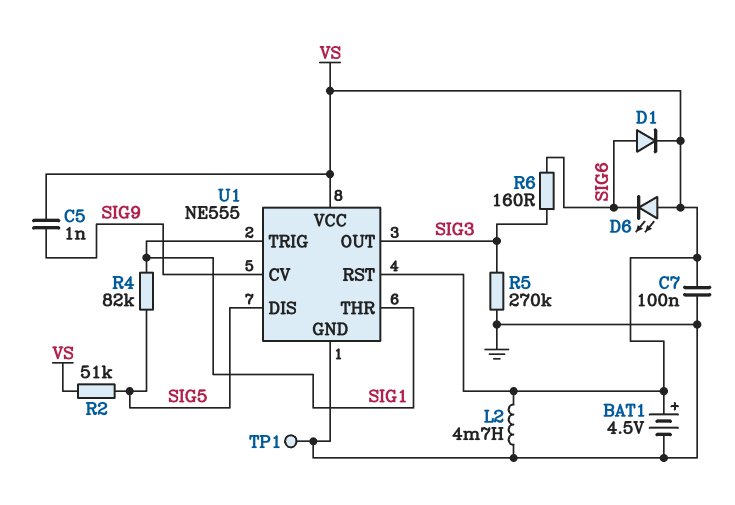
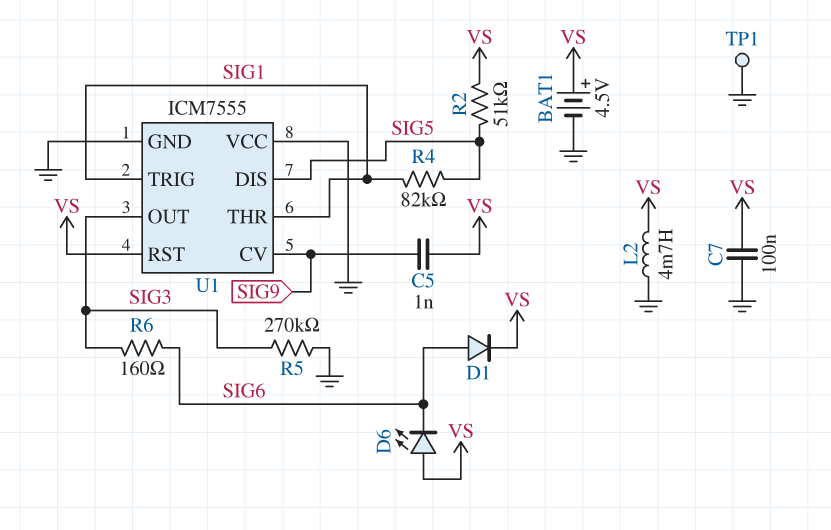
U1: NE555 -> ICM7555
U1 pin VCC: VS -> GND

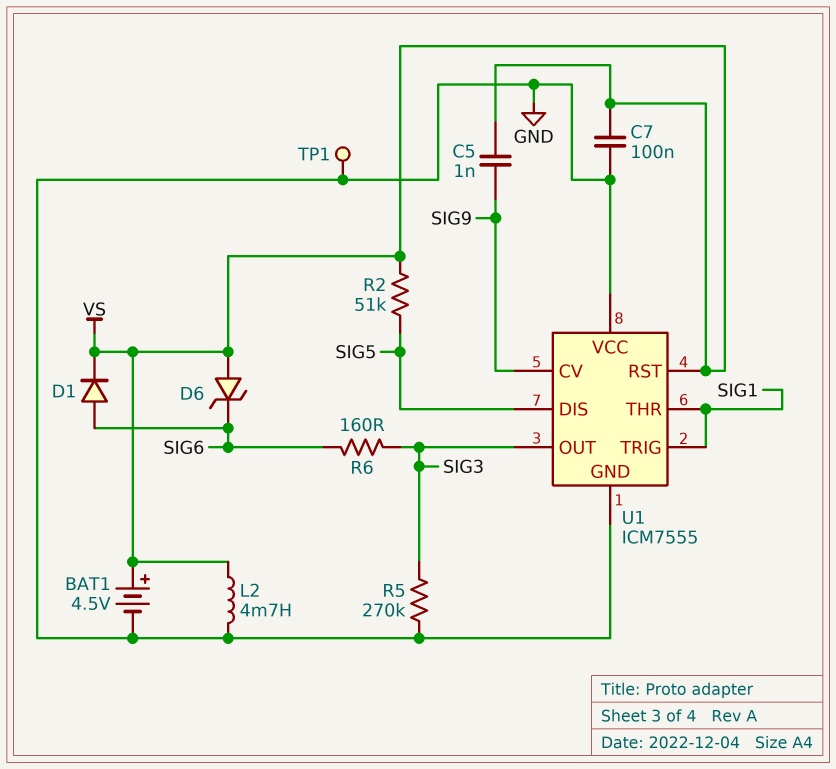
D6: LED (A VS, K SIG6) -> zener (A VS, K SIG6)
R4: 82k (SIG1, SIG5) -> none

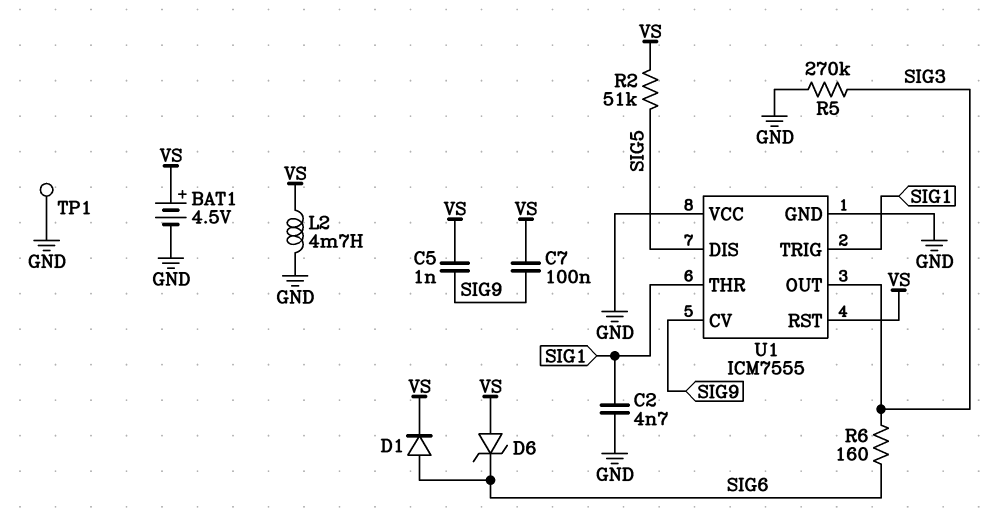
C2: none -> 4.7nF (GND, SIG1)
C7: 100nF (GND, VS) -> 100nF (SIG9, VS)

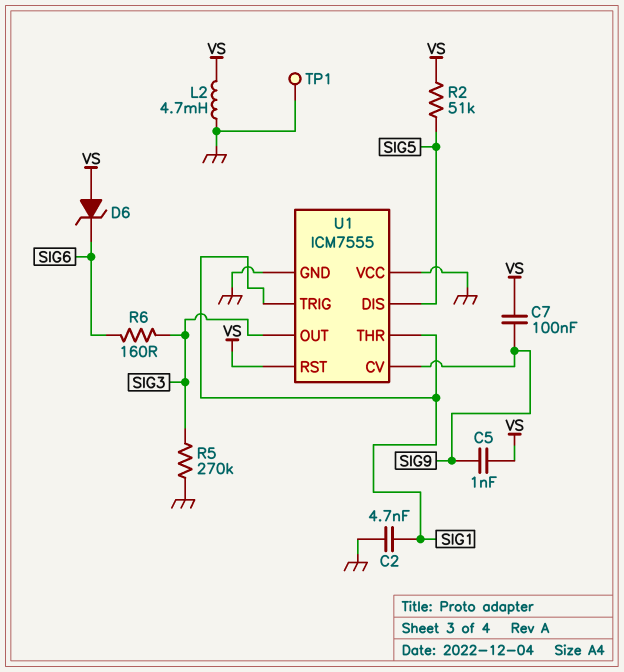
BAT1: 4.5V (plus VS, minus GND) -> none
D1: diode (A SIG6, K VS) -> none

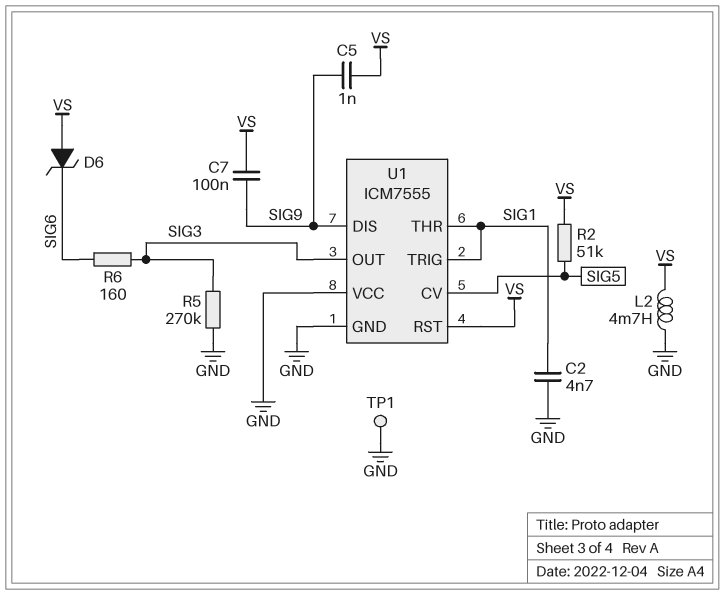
U1 pin CV: SIG9 -> SIG5
U1 pin DIS: SIG5 -> SIG9

